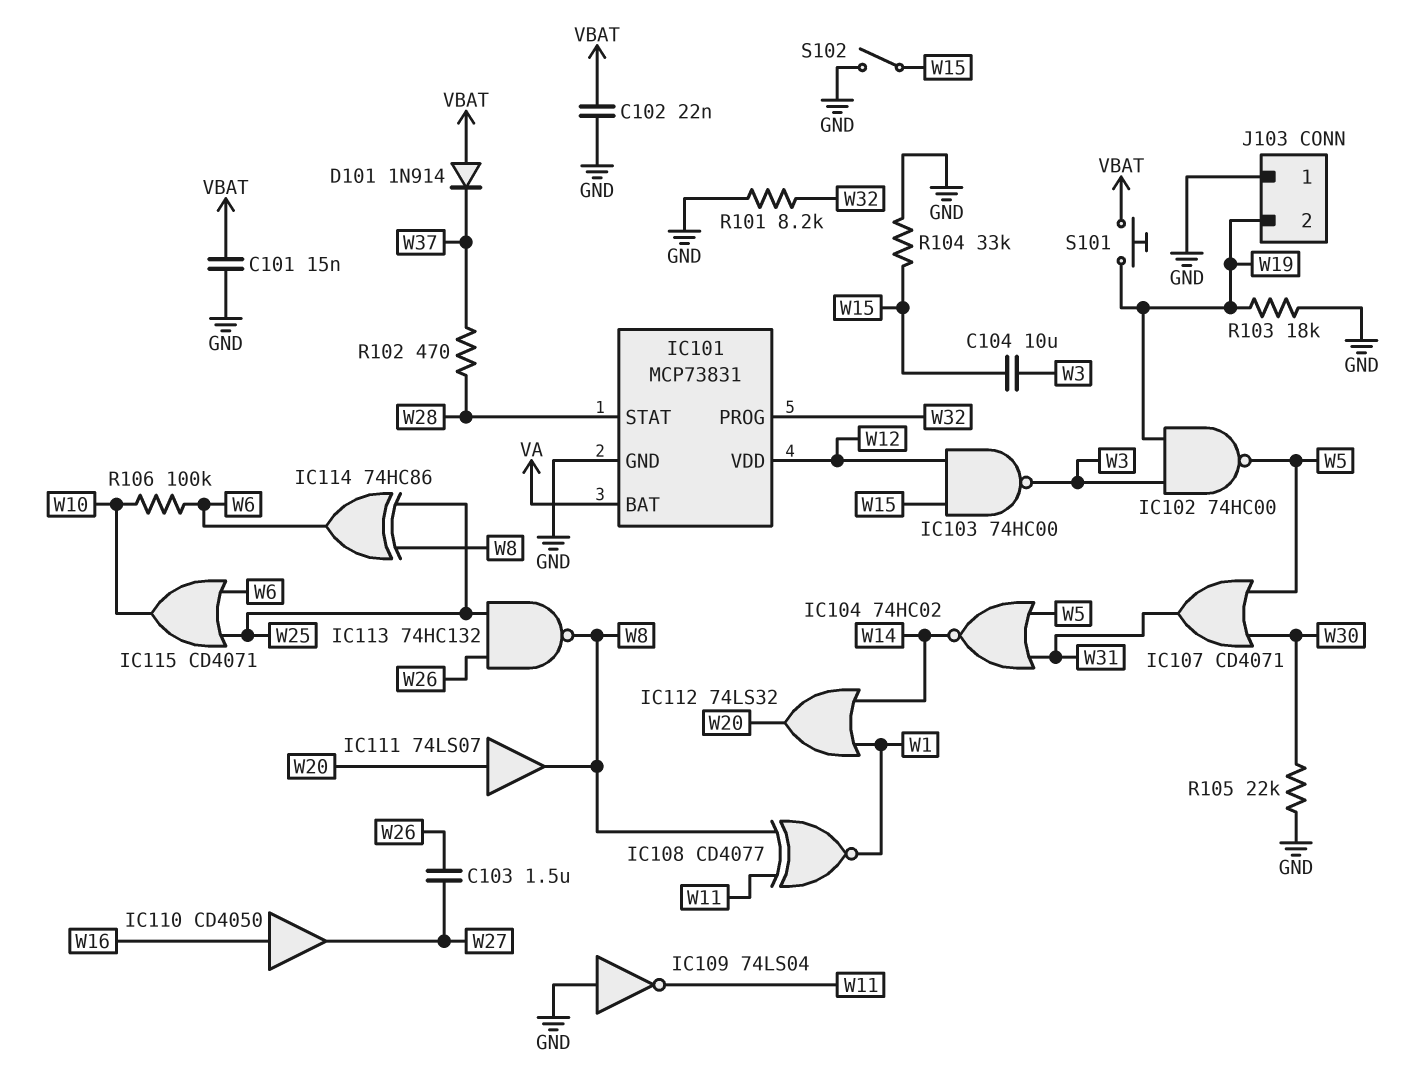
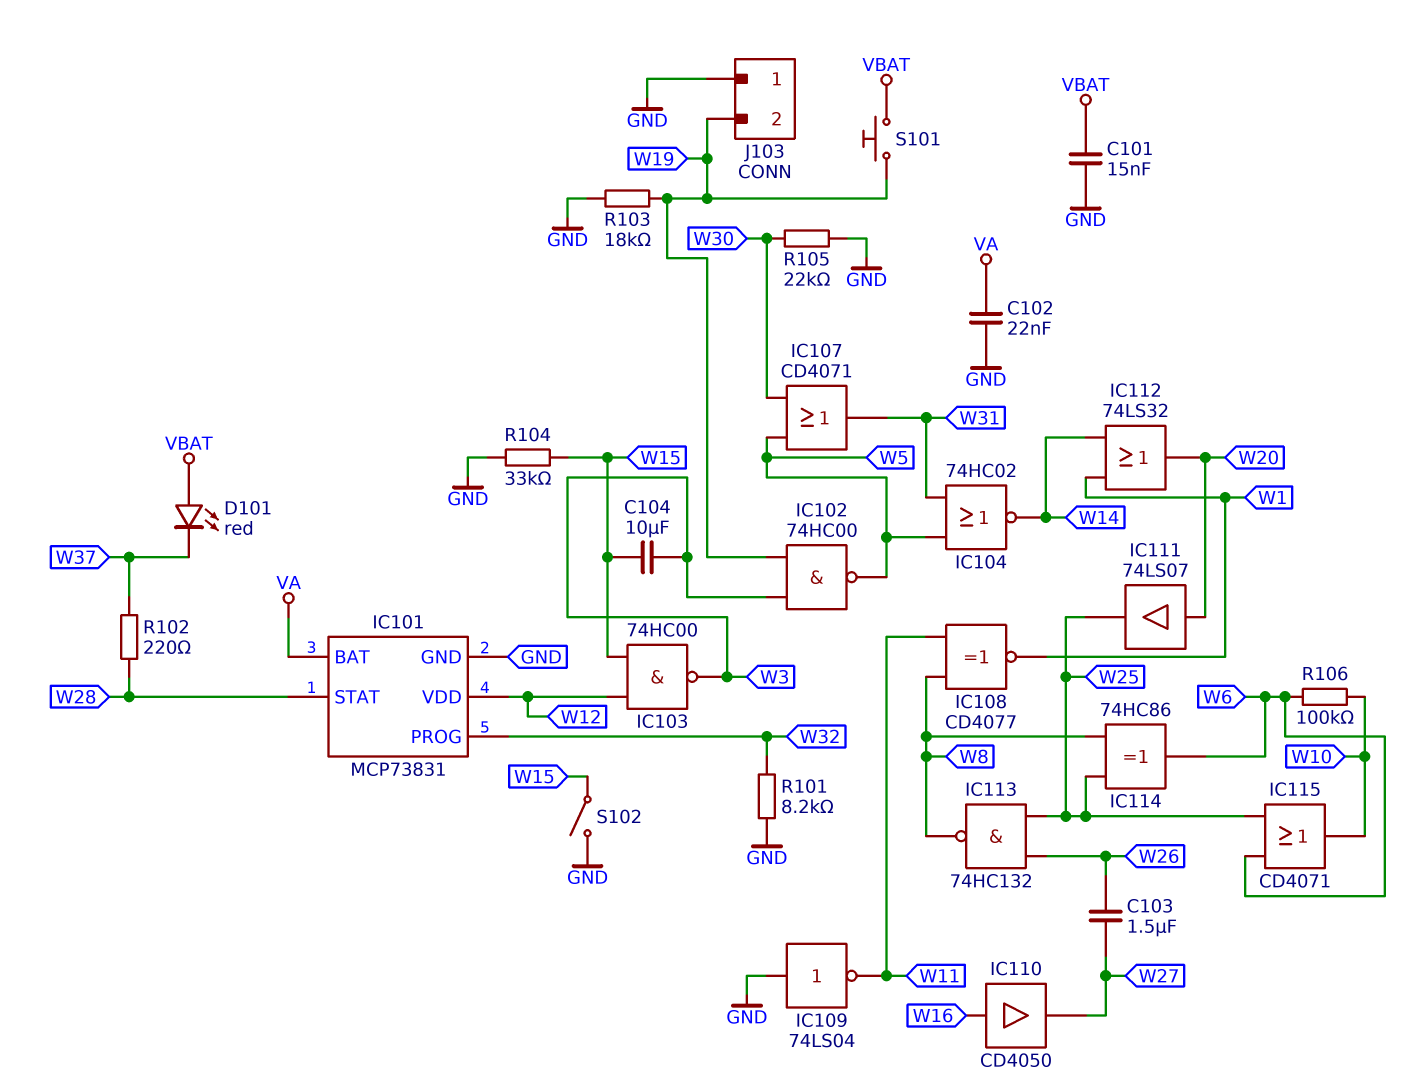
C102: 22nF (GND, VBAT) -> 22nF (GND, VA)
D101: diode 1N914 (A VBAT, K W37) -> LED red (A VBAT, K W37)
IC111: buffer 74LS07 (in W20, out W8) -> buffer 74LS07 (in W20, out W25)
R102: 470 (W28, W37) -> 220 (W28, W37)

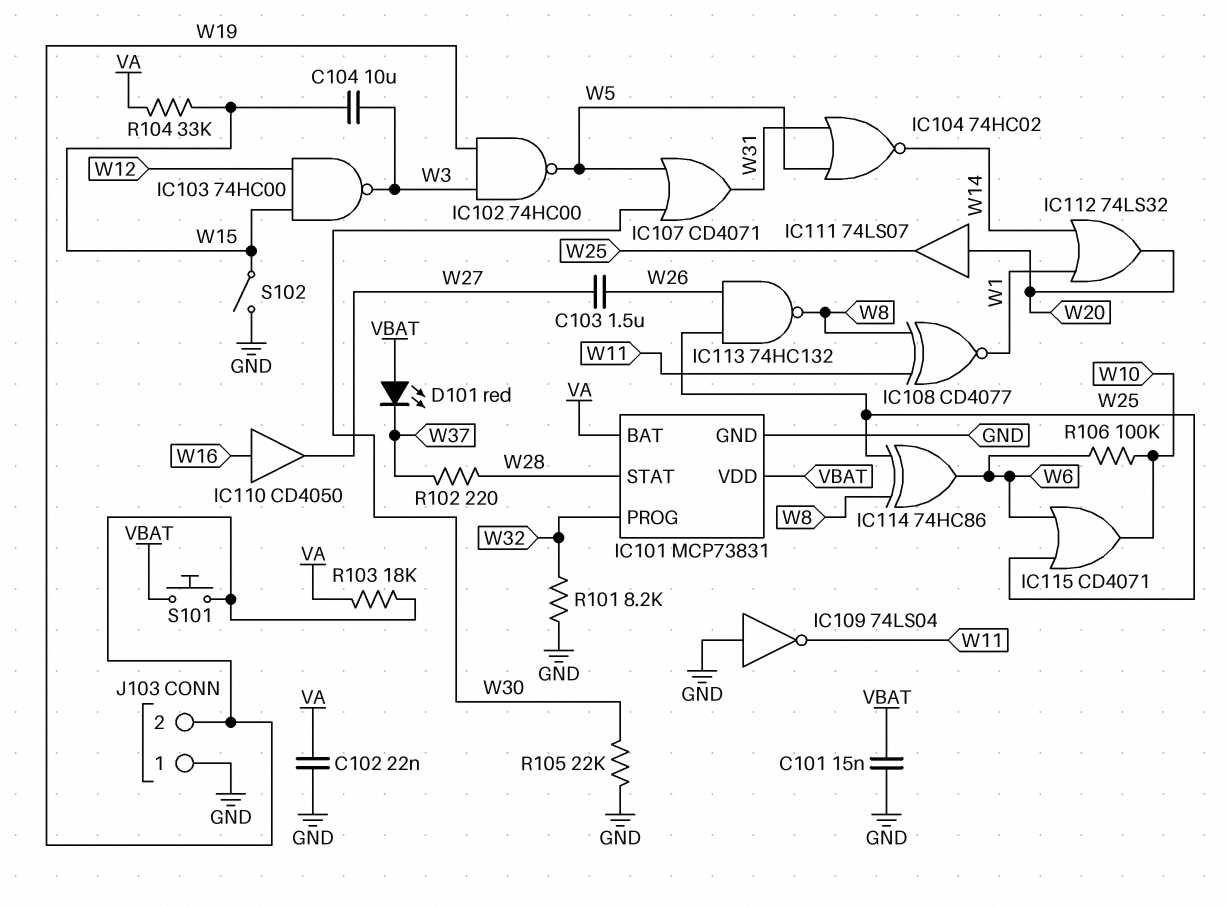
IC101 pin VDD: W12 -> VBAT
R103: 18k (GND, W19) -> 18k (VA, W19)
R104: 33k (GND, W15) -> 33k (VA, W15)

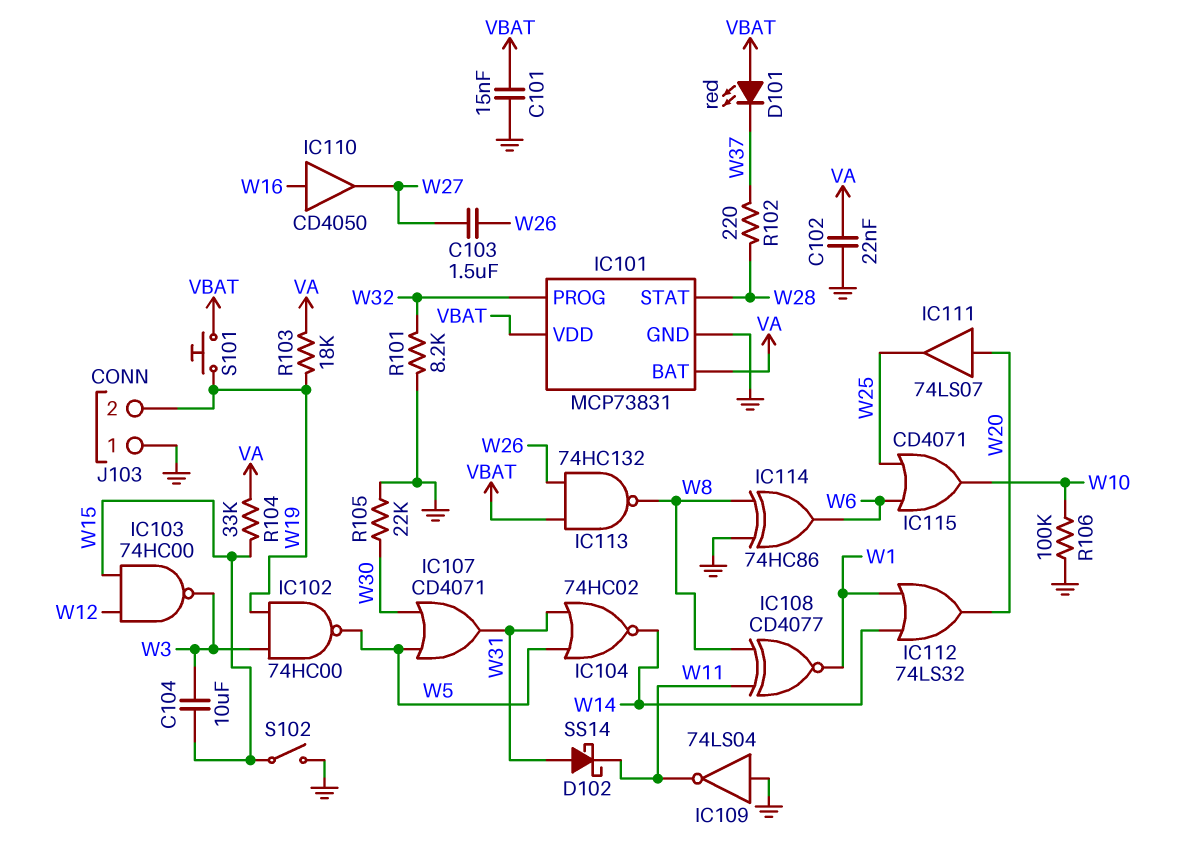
D102: none -> schottky SS14 (A W31, K W11)
IC113: NAND 74HC132 (in W25, in W26, out W8) -> NAND 74HC132 (in VBAT, in W26, out W8)
IC114: XOR 74HC86 (in W8, in W25, out W6) -> XOR 74HC86 (in GND, in W8, out W6)
R106: 100k (W6, W10) -> 100k (GND, W10)

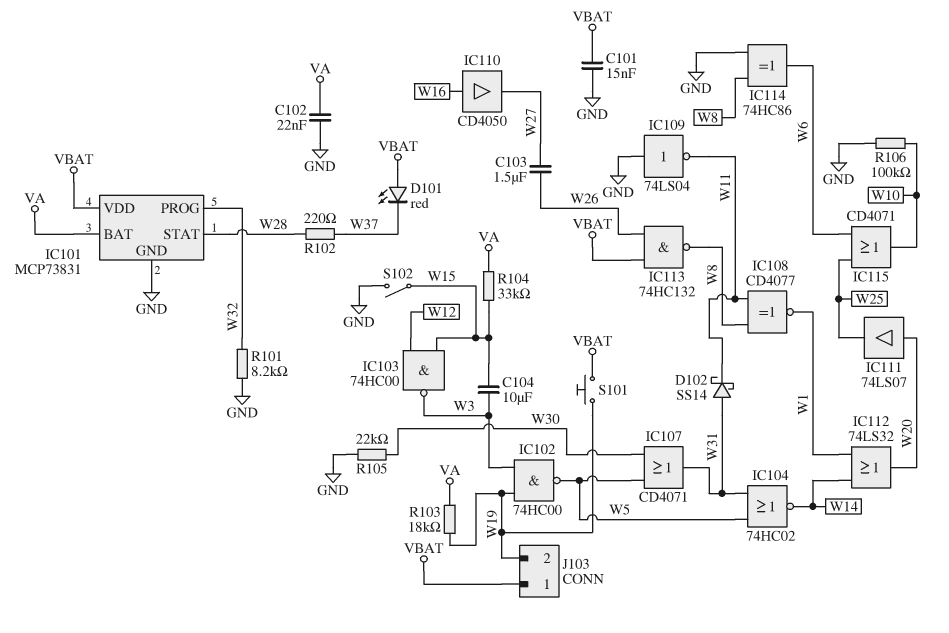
J103 pin 1: GND -> VBAT

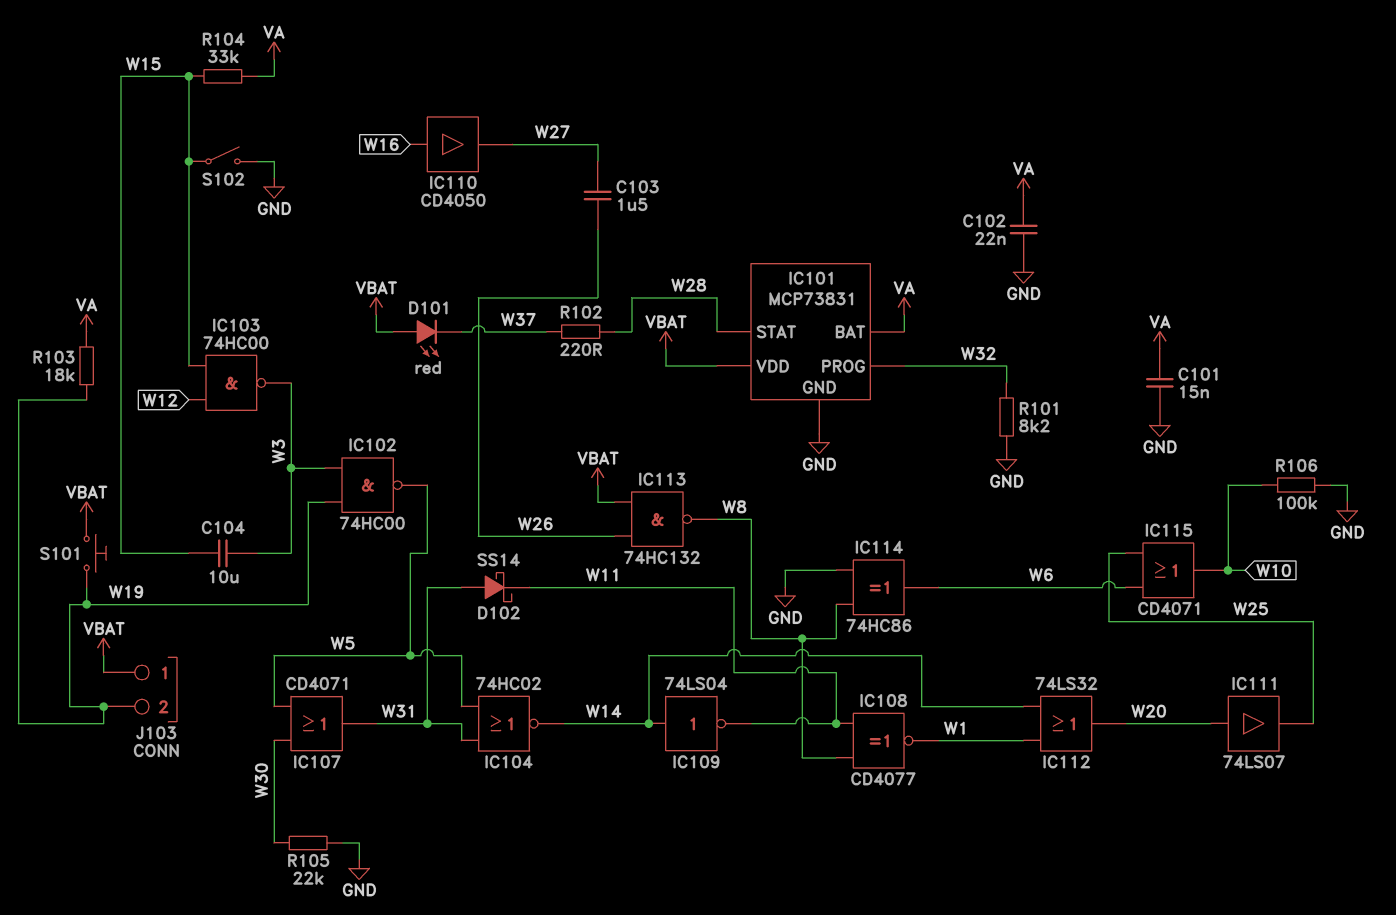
C101: 15nF (GND, VBAT) -> 15nF (GND, VA)
IC109: NOT 74LS04 (in GND, out W11) -> NOT 74LS04 (in W14, out W11)

